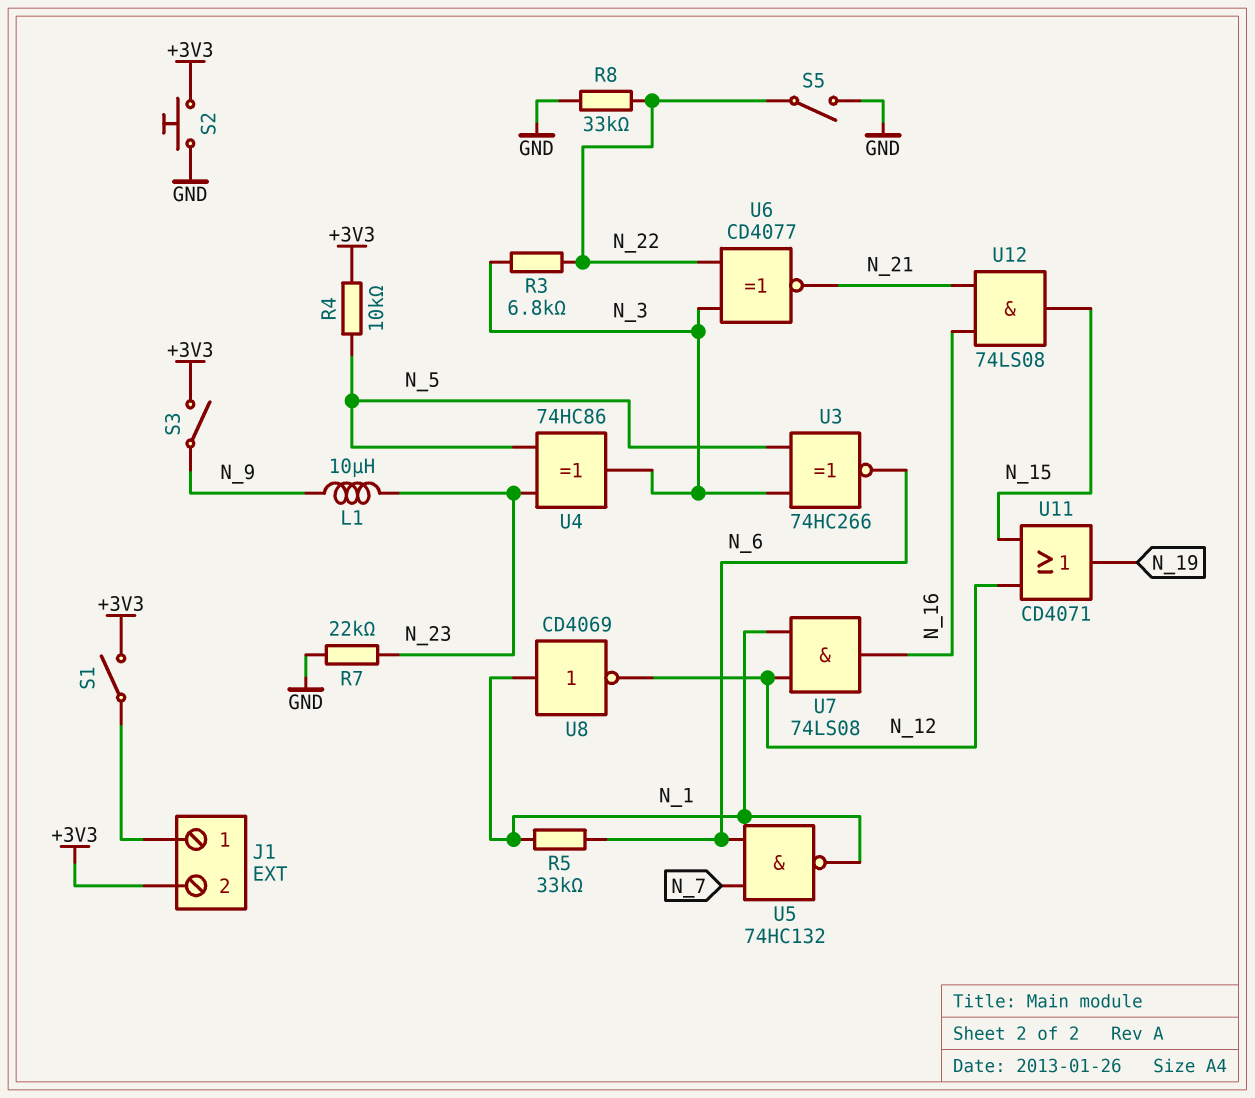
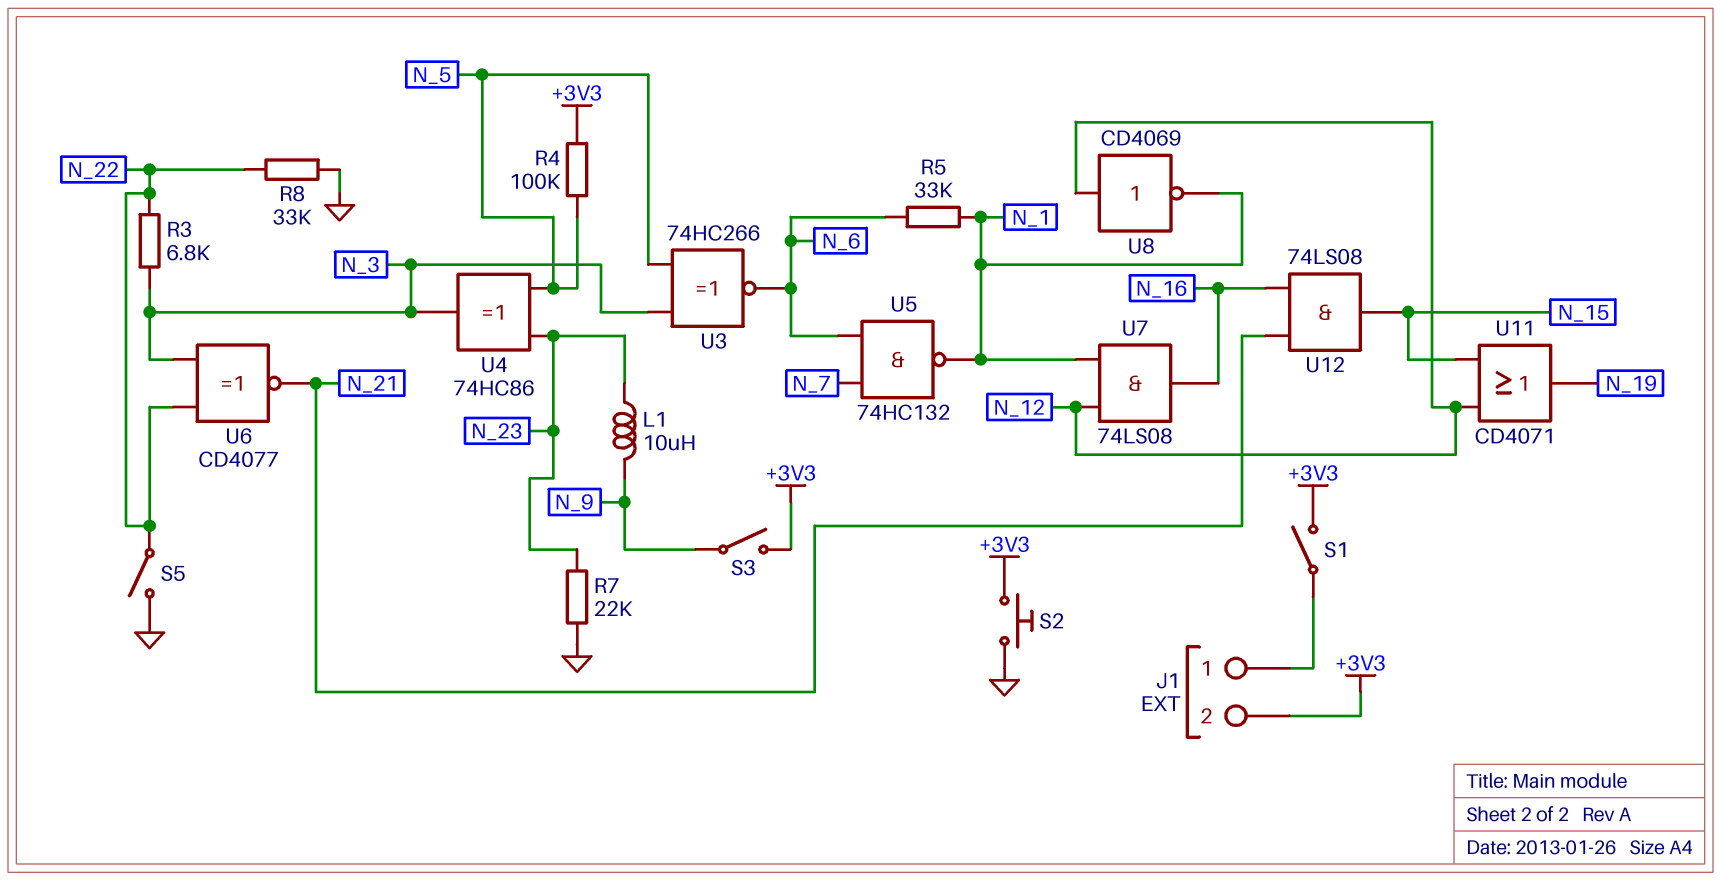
R4: 10k (+3V3, N_5) -> 100k (+3V3, N_5)
U8: NOT CD4069 (in N_1, out N_12) -> NOT CD4069 (in N_12, out N_1)

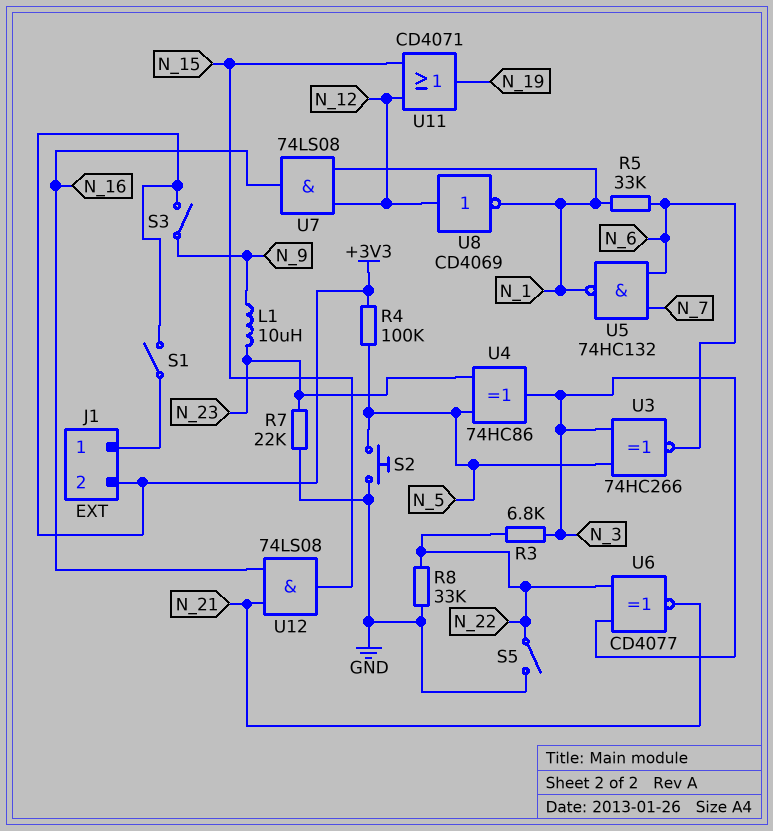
S2: button (+3V3, GND) -> button (GND, N_5)

